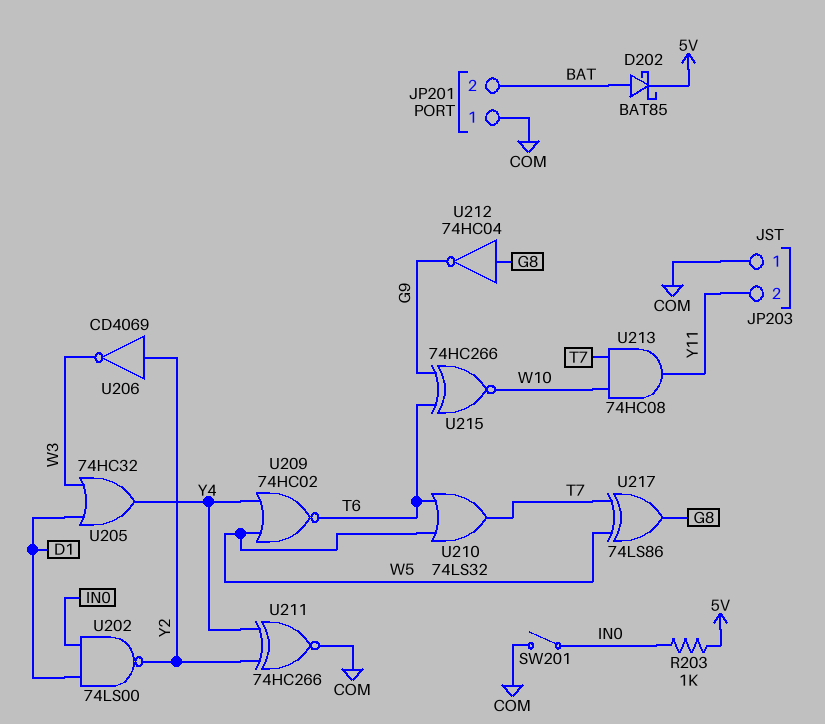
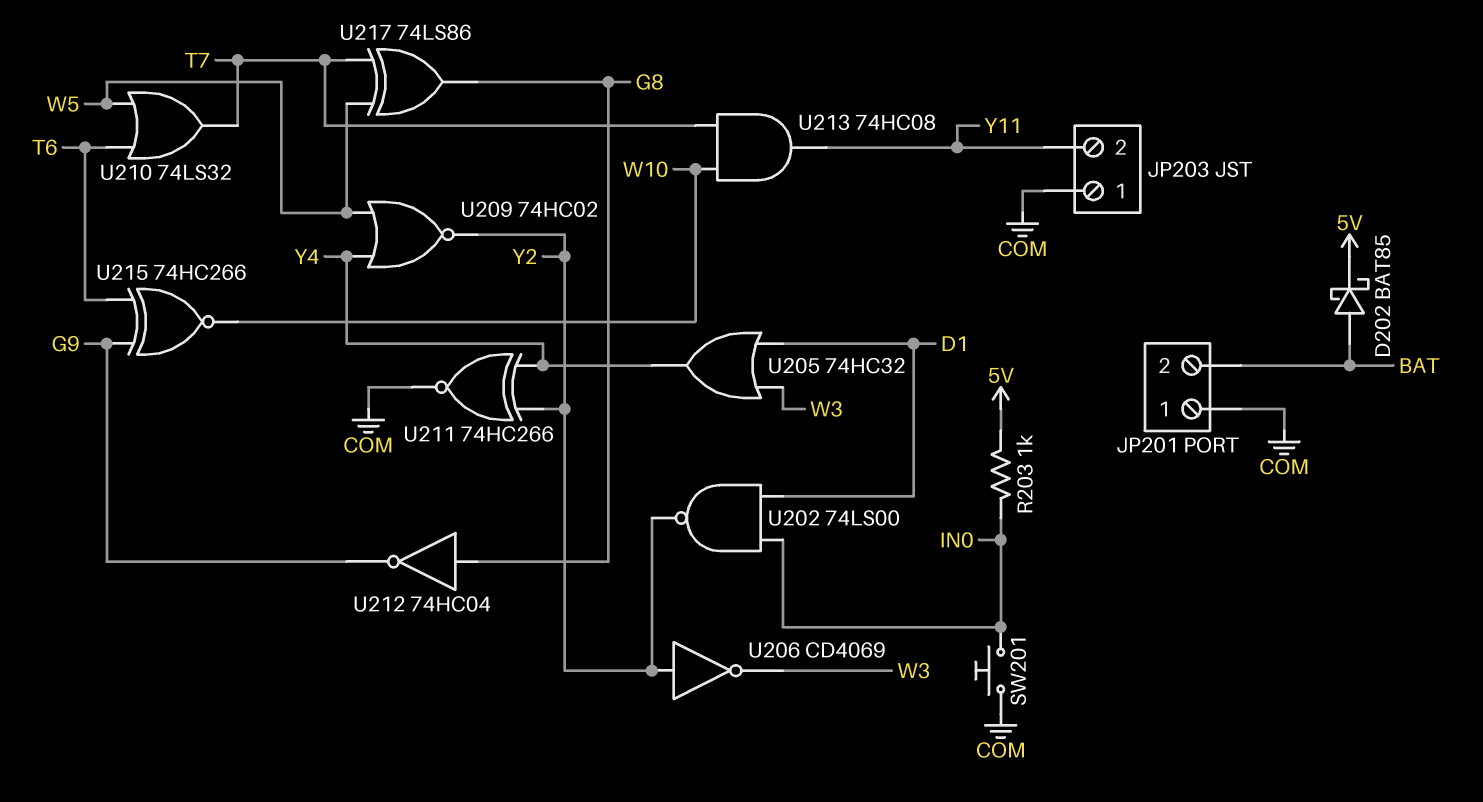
SW201: switch (COM, IN0) -> button (COM, IN0)
U209: NOR 74HC02 (in W5, in Y4, out T6) -> NOR 74HC02 (in W5, in Y4, out Y2)

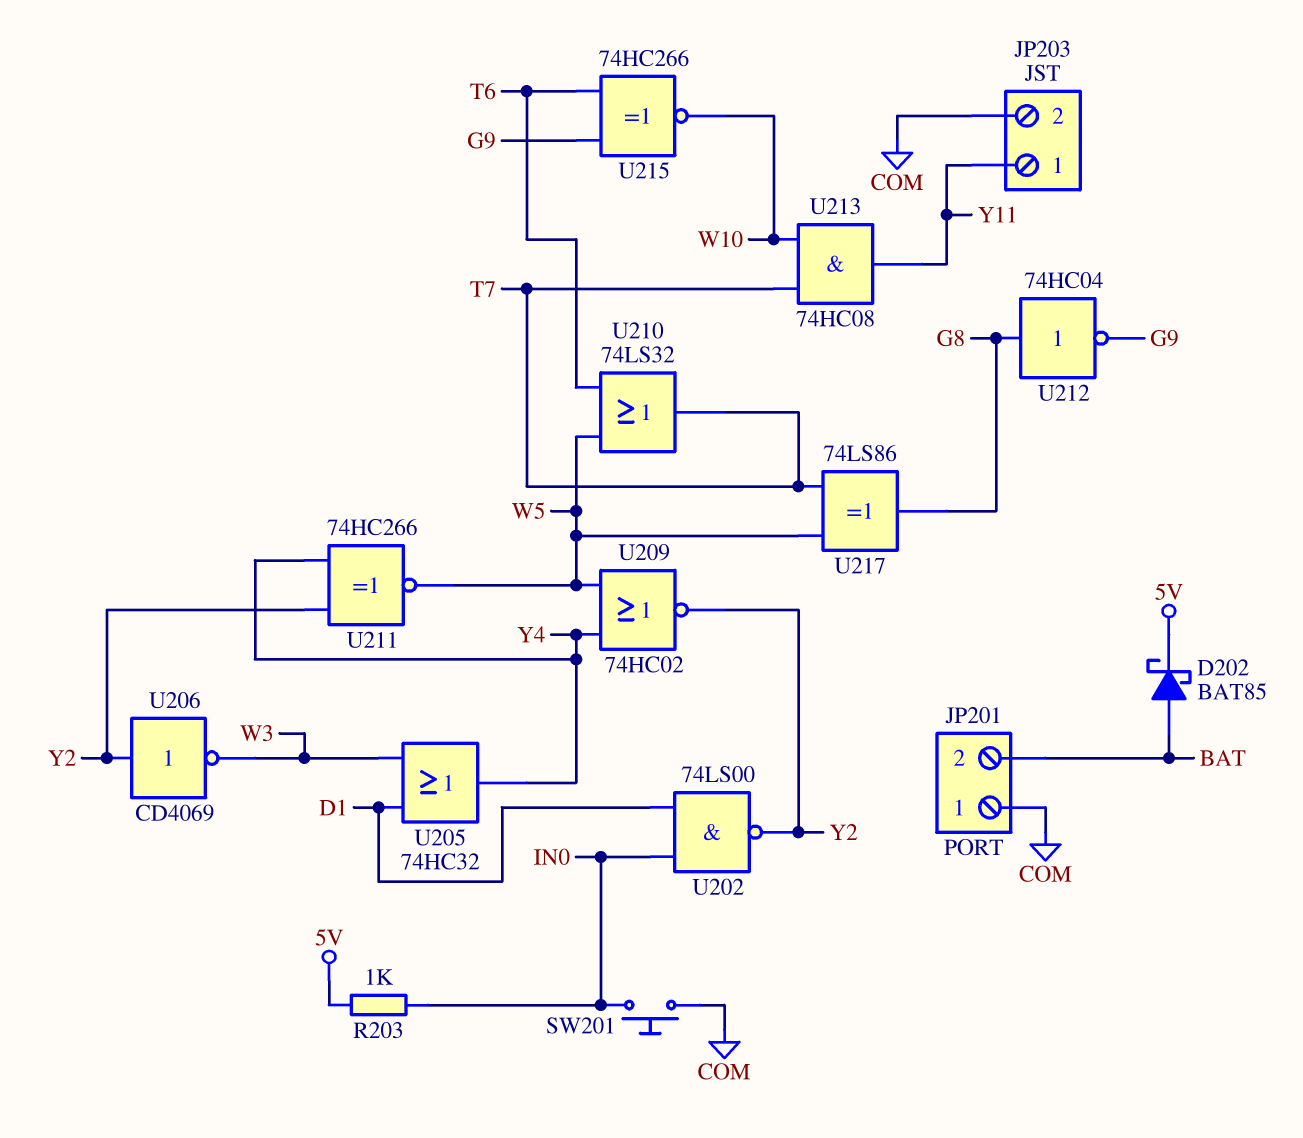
JP203 pin 1: COM -> Y11
JP203 pin 2: Y11 -> COM
U211: XNOR 74HC266 (in Y2, in Y4, out COM) -> XNOR 74HC266 (in Y2, in Y4, out W5)

